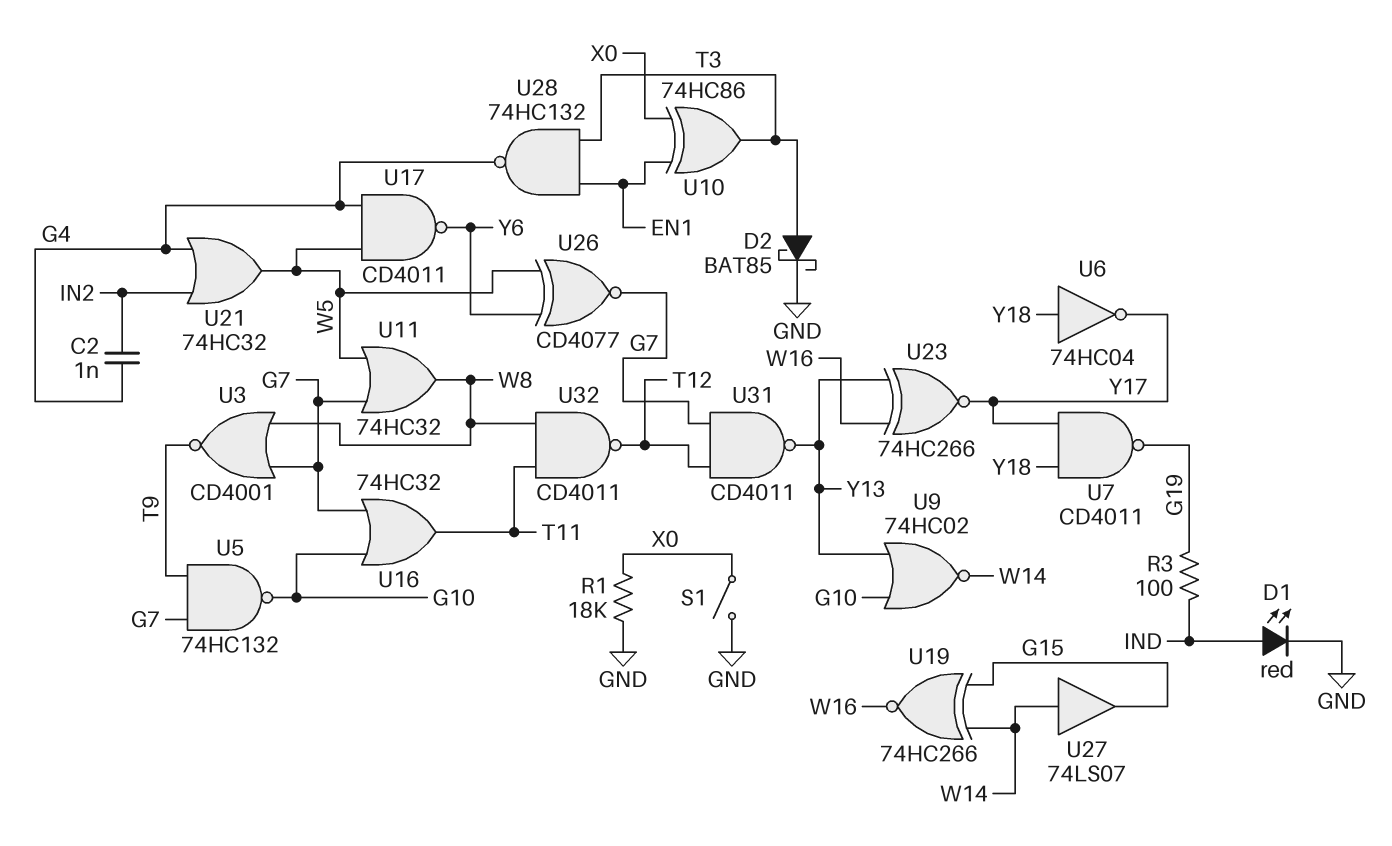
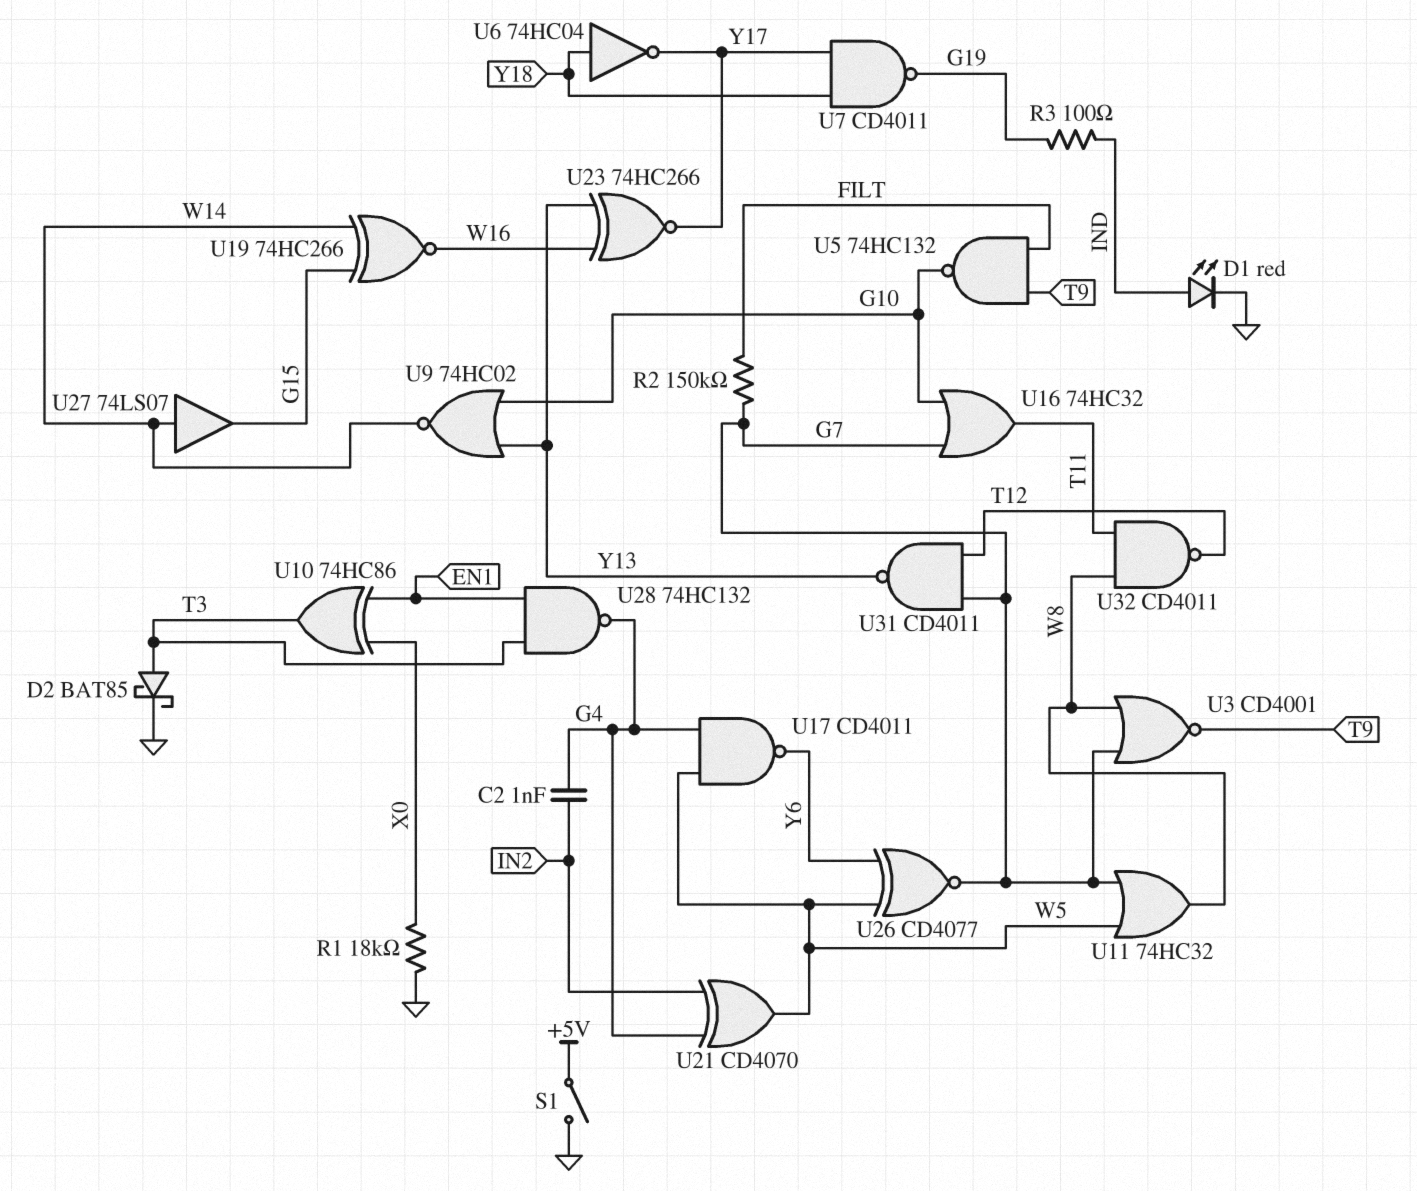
R2: none -> 150k (FILT, G7)
S1: switch (GND, X0) -> switch (+5V, GND)
U5: NAND 74HC132 (in G7, in T9, out G10) -> NAND 74HC132 (in FILT, in T9, out G10)
U21: OR 74HC32 (in G4, in IN2, out W5) -> XOR CD4070 (in G4, in IN2, out W5)

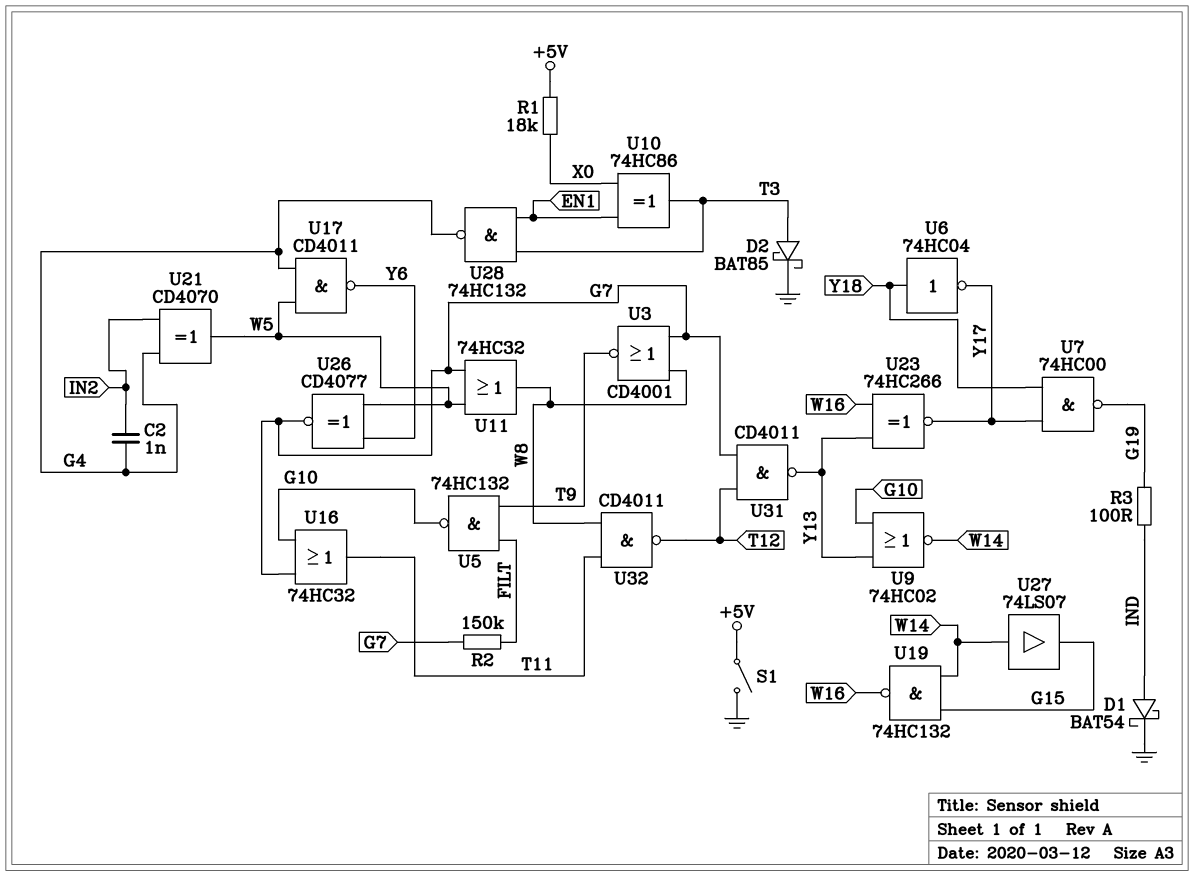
D1: LED red (A IND, K GND) -> schottky BAT54 (A IND, K GND)
R1: 18k (GND, X0) -> 18k (+5V, X0)
U7: NAND CD4011 (in Y17, in Y18, out G19) -> NAND 74HC00 (in Y17, in Y18, out G19)
U19: XNOR 74HC266 (in G15, in W14, out W16) -> NAND 74HC132 (in G15, in W14, out W16)

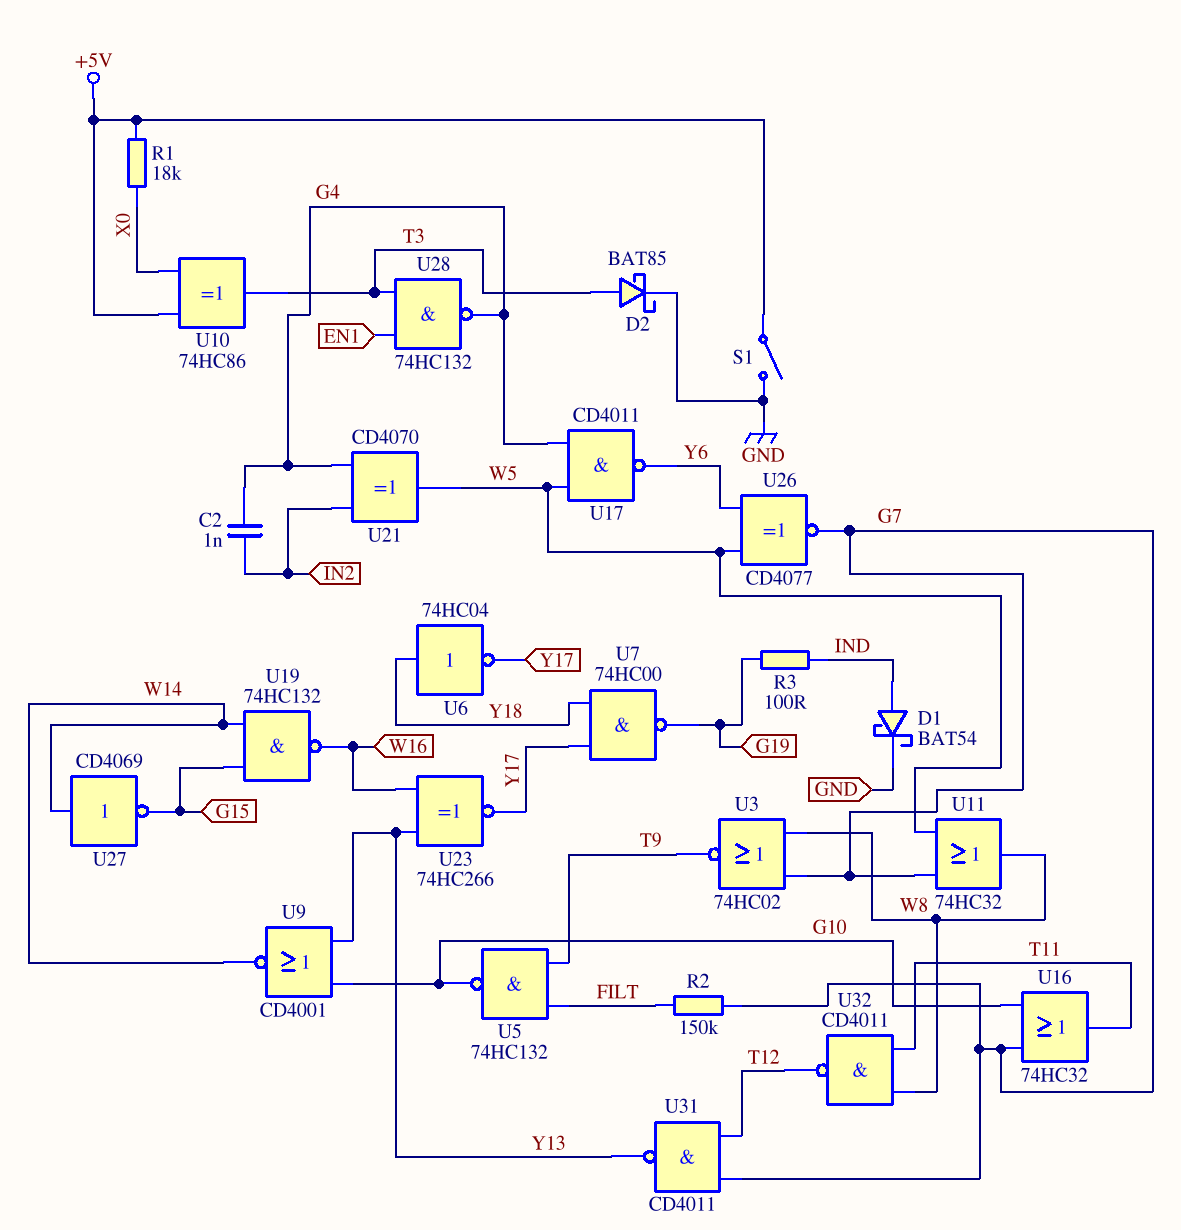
U3: NOR CD4001 (in G7, in W8, out T9) -> NOR 74HC02 (in G7, in W8, out T9)
U9: NOR 74HC02 (in G10, in Y13, out W14) -> NOR CD4001 (in G10, in Y13, out W14)
U10: XOR 74HC86 (in EN1, in X0, out T3) -> XOR 74HC86 (in +5V, in X0, out T3)
U27: buffer 74LS07 (in W14, out G15) -> NOT CD4069 (in W14, out G15)

